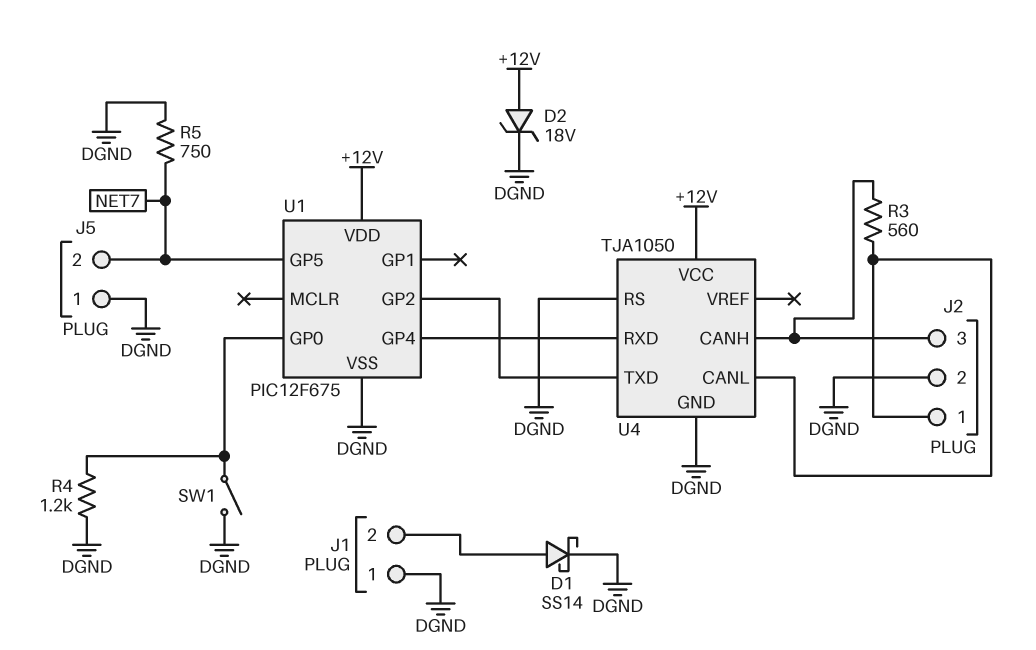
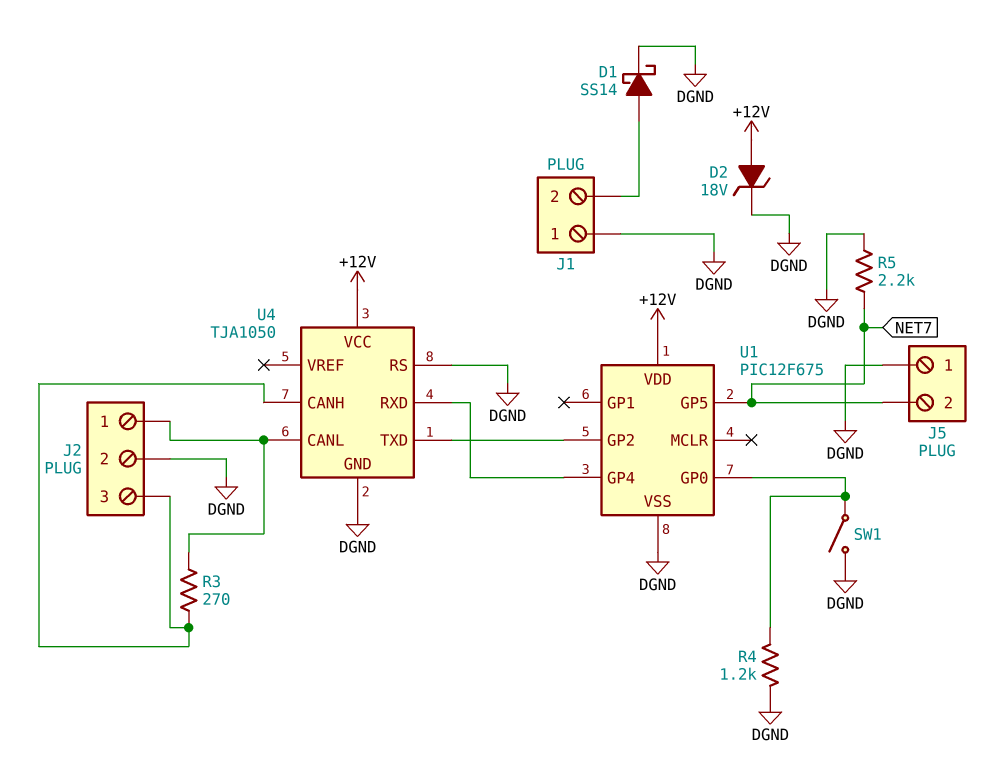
R3: 560 (J2/1, J2/3) -> 270 (J2/1, J2/3)
R5: 750 (DGND, NET7) -> 2.2k (DGND, NET7)

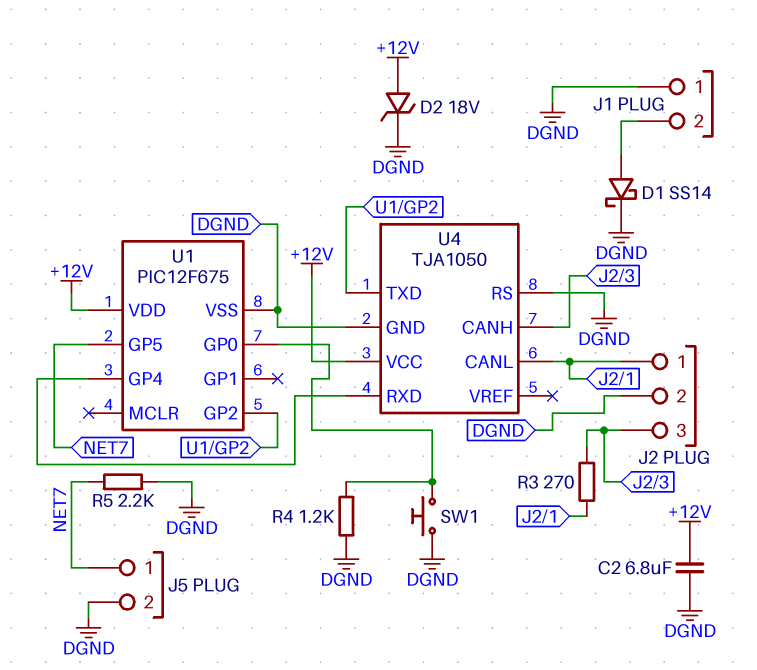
C2: none -> 6.8uF (+12V, DGND)
J5 pin 1: DGND -> NET7
J5 pin 2: NET7 -> DGND
SW1: switch (DGND, U1/GP0) -> button (DGND, U1/GP0)

